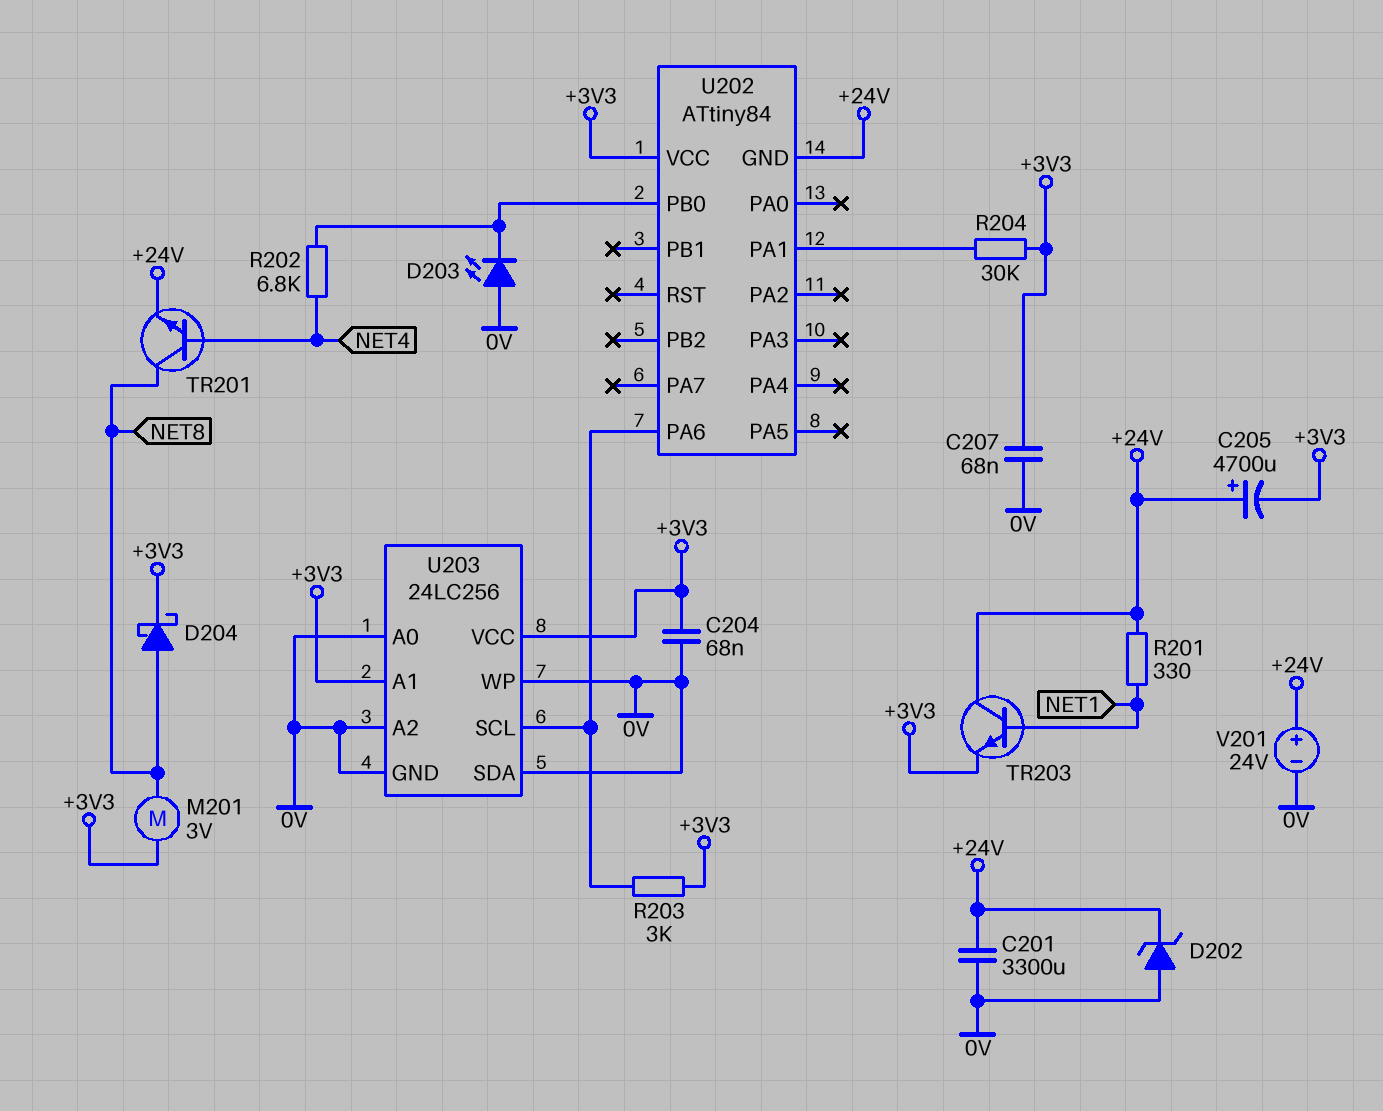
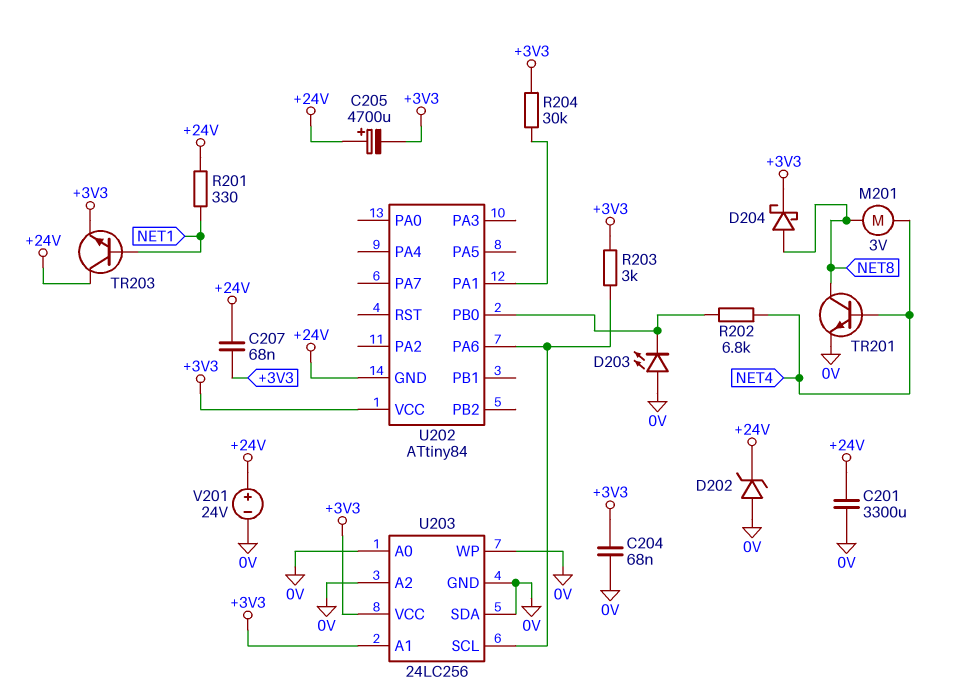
C207: 68nF (+3V3, 0V) -> 68nF (+3V3, +24V)
M201: motor 3V (+3V3, NET8) -> motor 3V (NET4, NET8)
TR201: NPN (B NET4, C NET8, E +24V) -> NPN (B NET4, C NET8, E 0V)

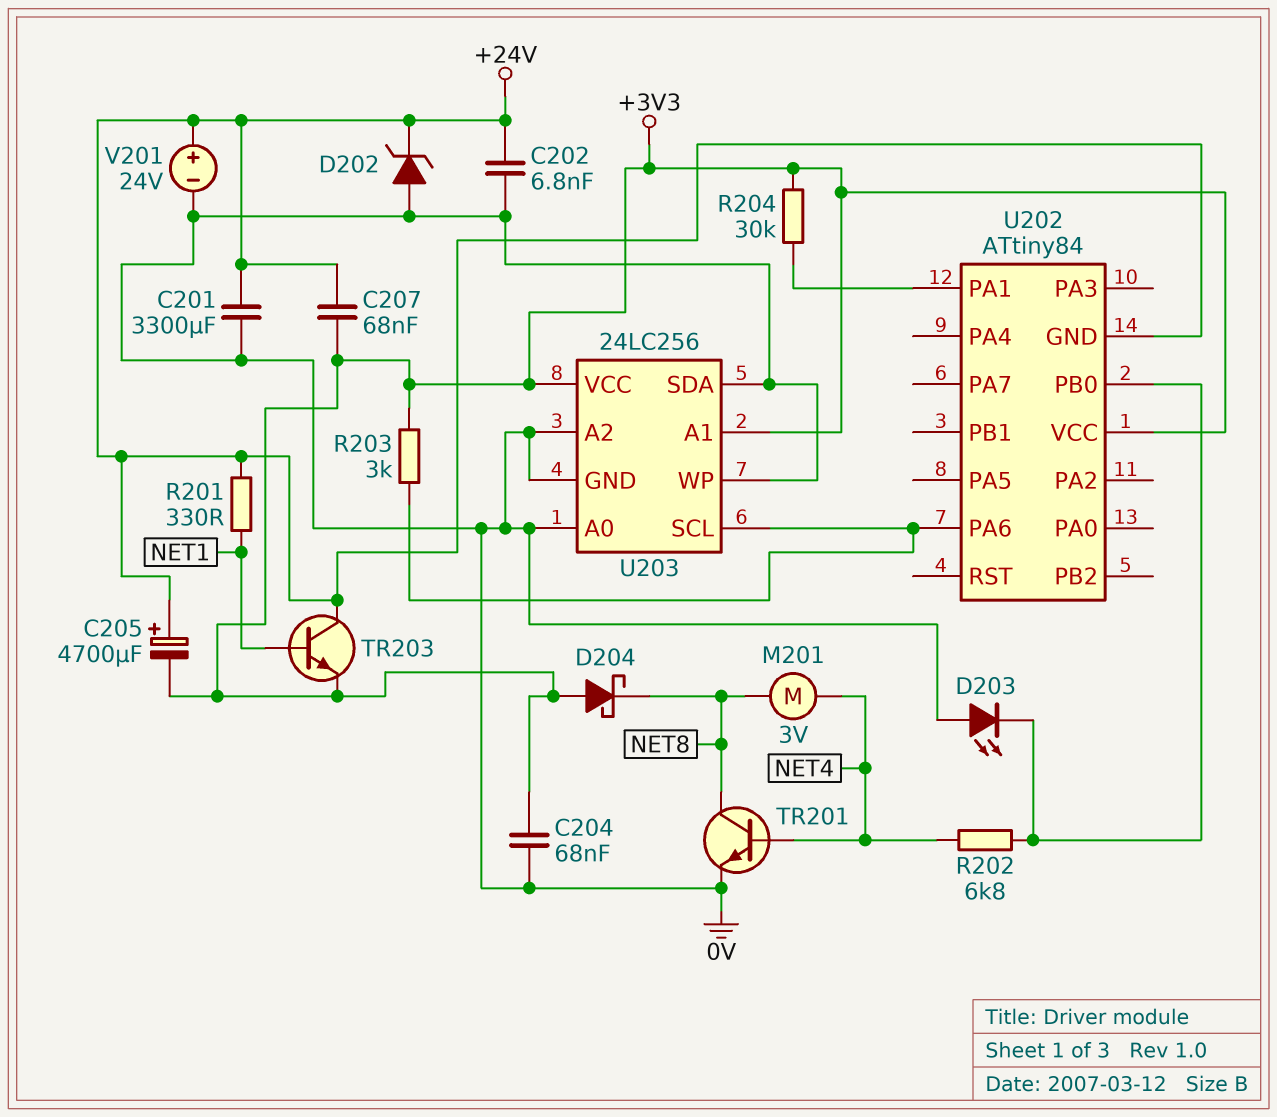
C202: none -> 6.8nF (+24V, 0V)
D204: schottky (A NET8, K +3V3) -> schottky (A +3V3, K NET8)

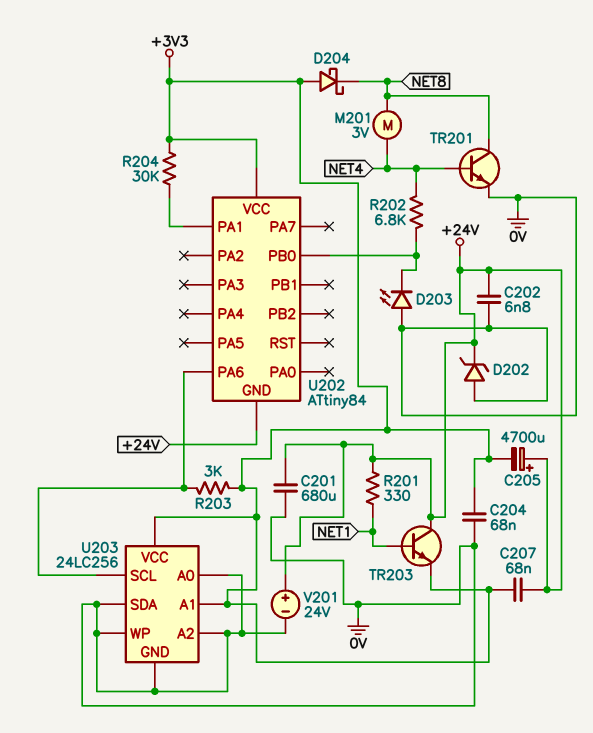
C201: 3300uF (+24V, 0V) -> 680uF (+24V, 0V)

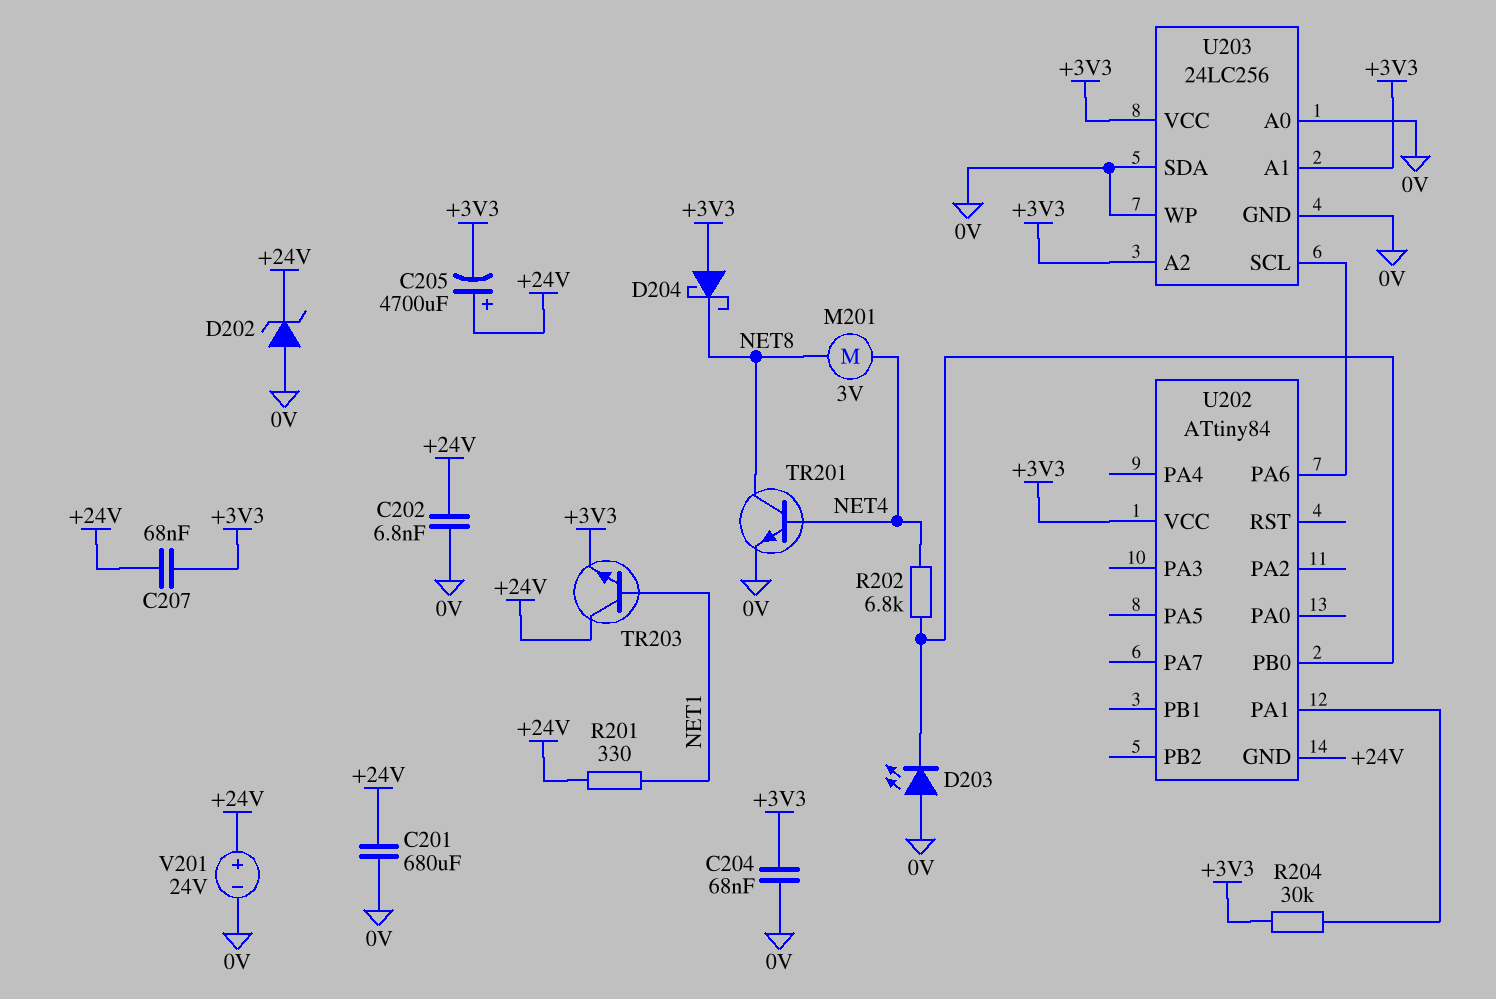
R203: 3k (+3V3, U202/PA6) -> none
U203 pin A2: 0V -> +3V3

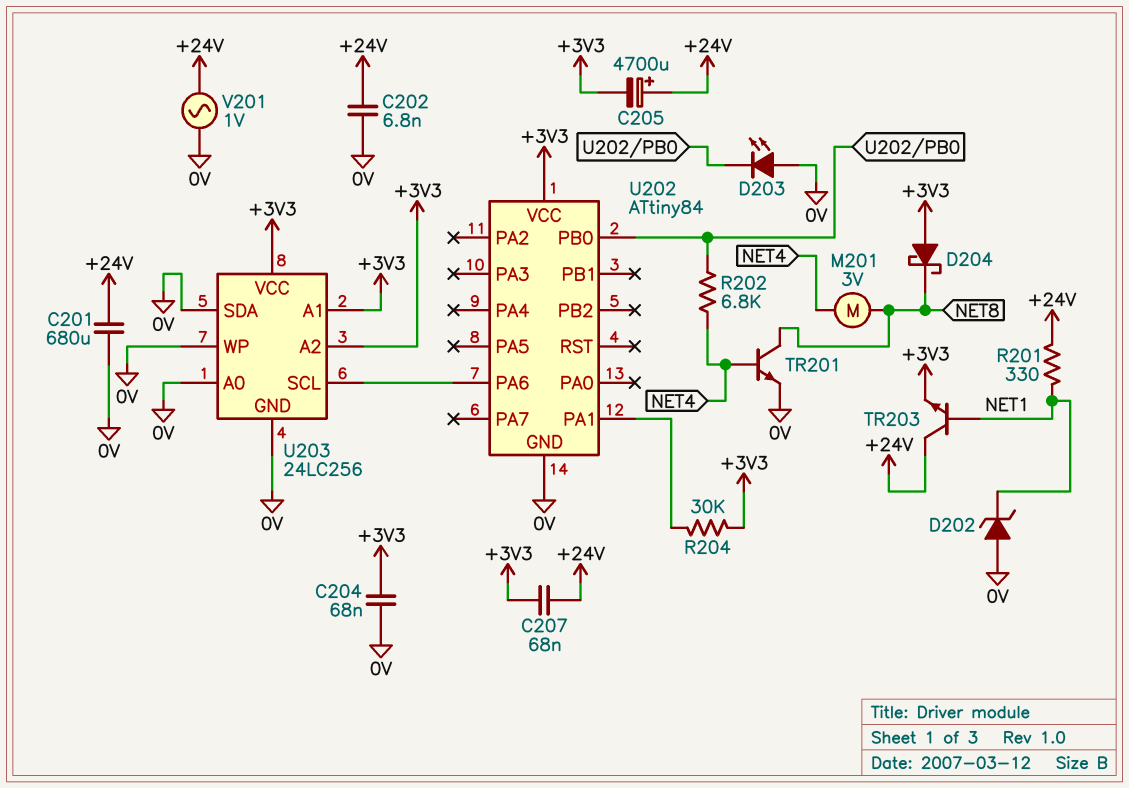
D202: zener (A 0V, K +24V) -> zener (A 0V, K NET1)
U202 pin GND: +24V -> 0V
V201: 24V (plus +24V, minus 0V) -> AC 1V (+24V, 0V)

